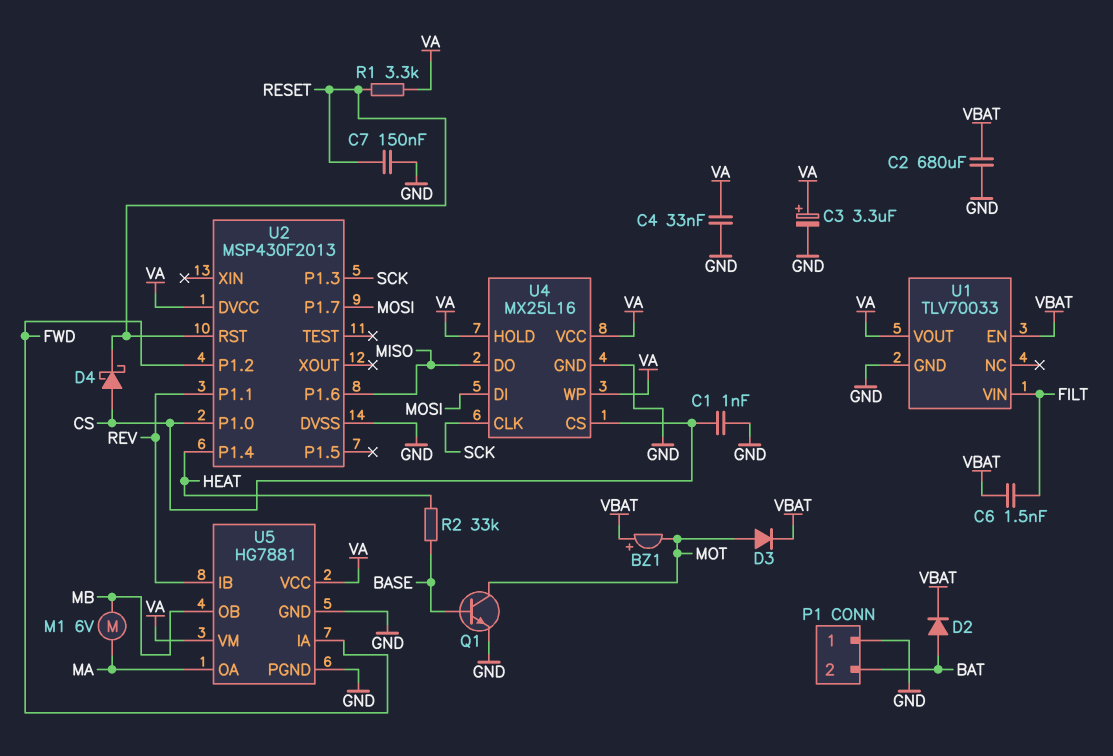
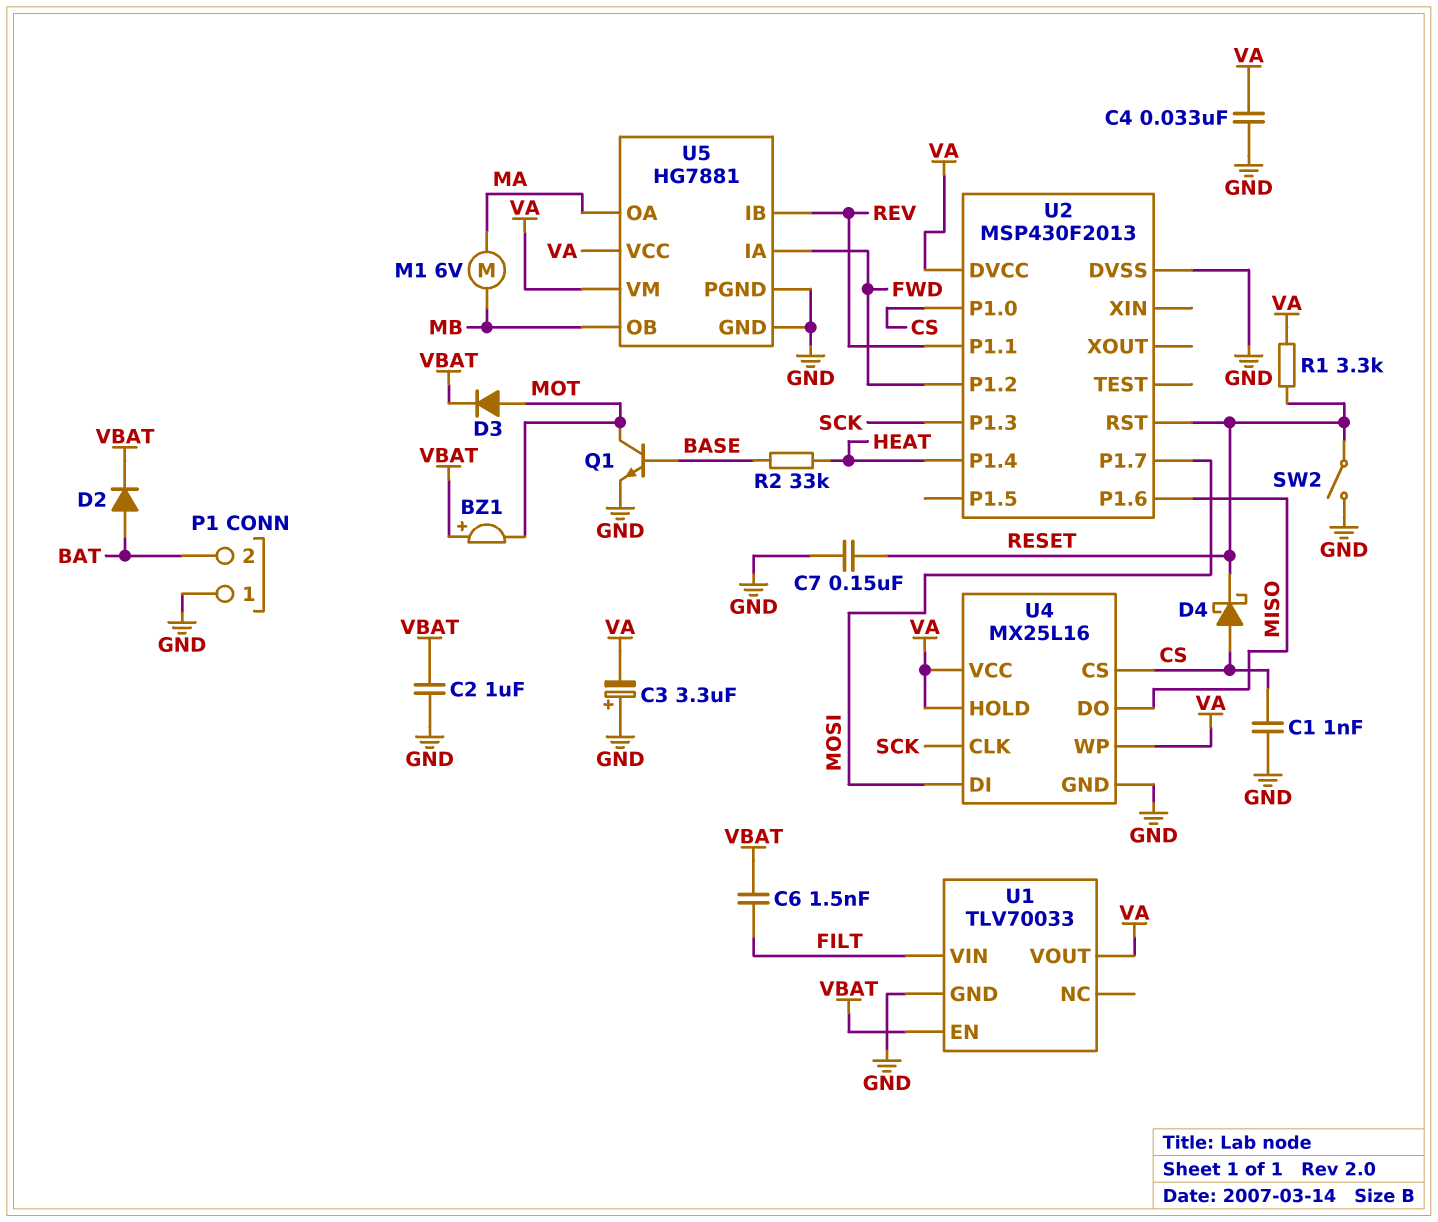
C2: 680uF (GND, VBAT) -> 1uF (GND, VBAT)
C3: 3.3uF (plus VA, minus GND) -> 3.3uF (plus GND, minus VA)
SW2: none -> switch (GND, RESET)

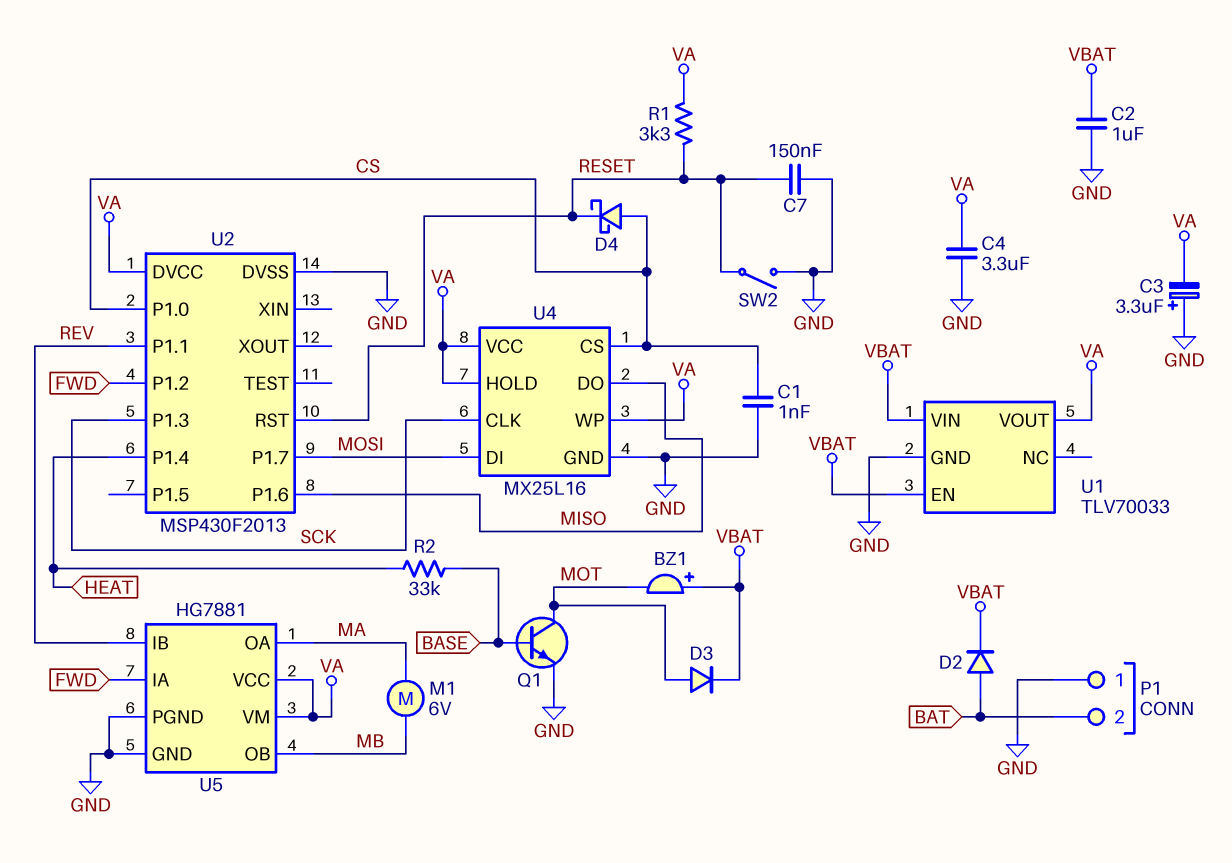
C4: 33nF (GND, VA) -> 3.3uF (GND, VA)
C6: 1.5nF (FILT, VBAT) -> none
U1 pin VIN: FILT -> VBAT

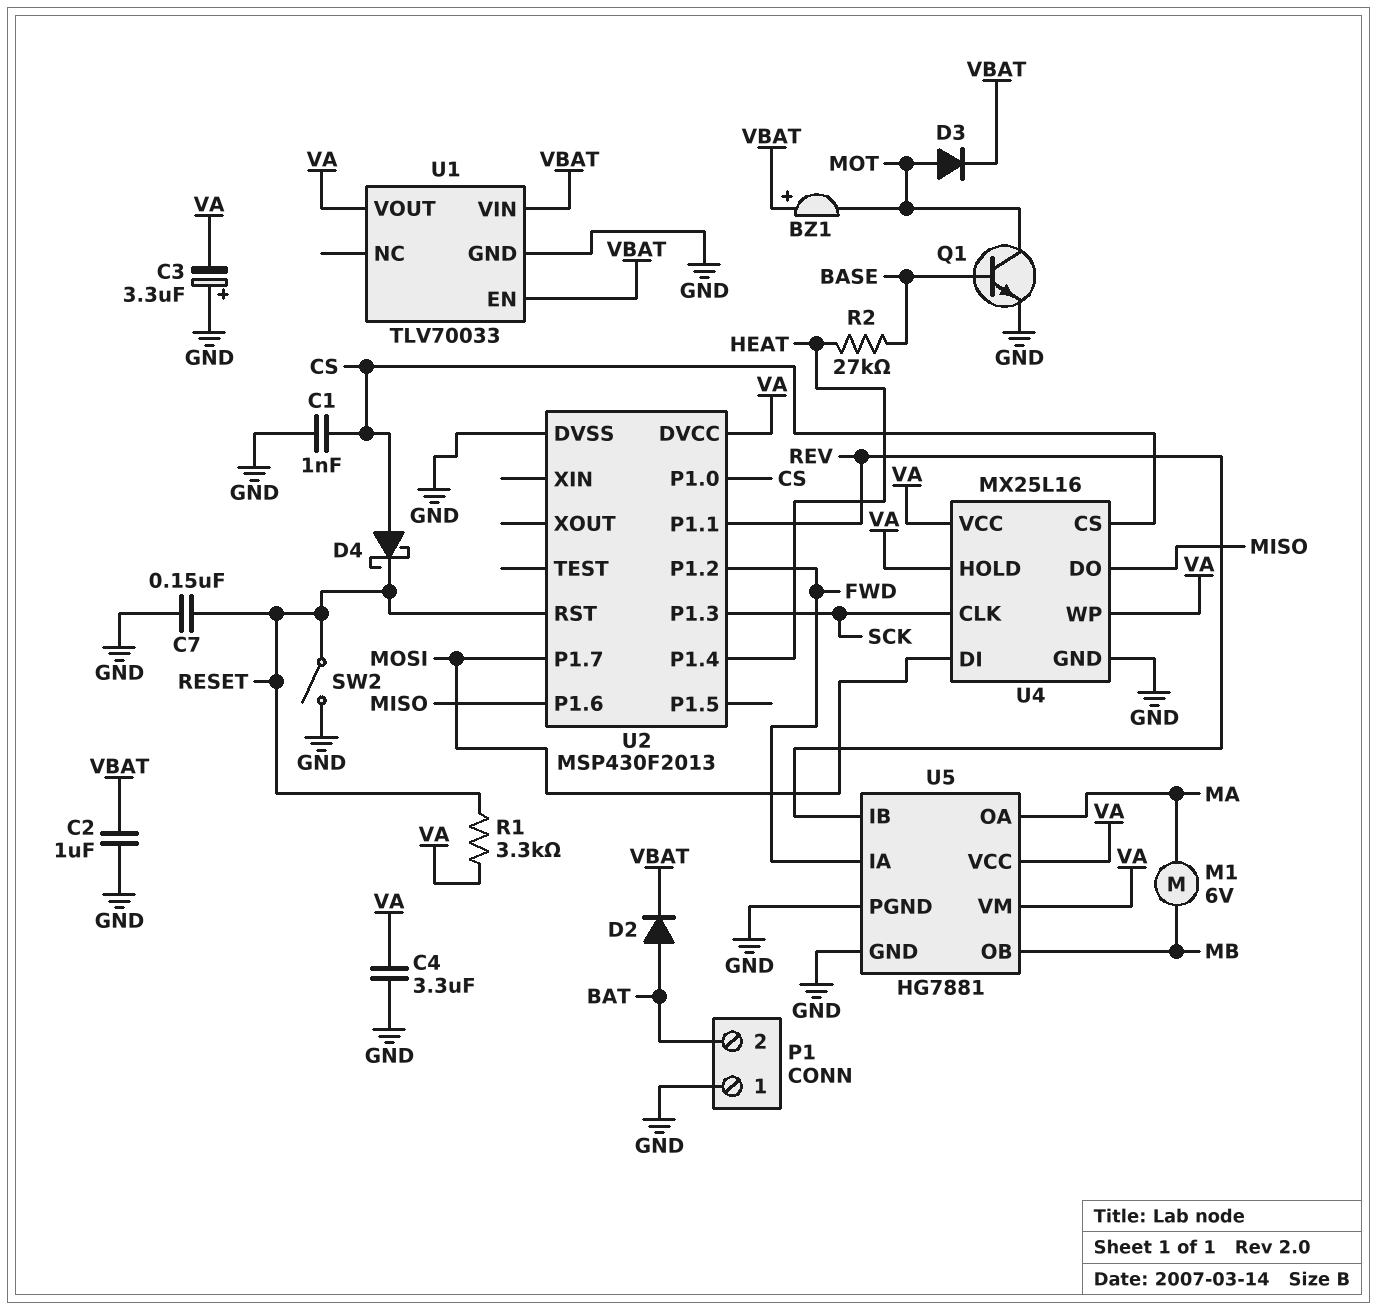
R2: 33k (BASE, HEAT) -> 27k (BASE, HEAT)

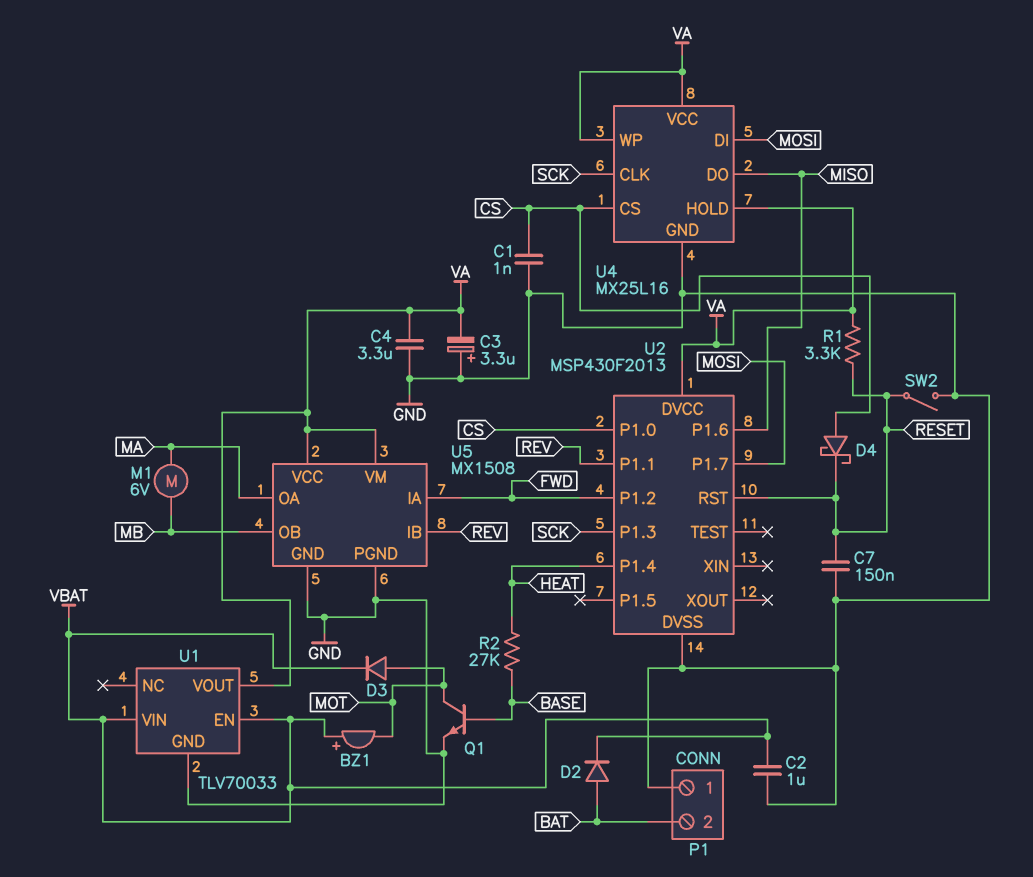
U5: HG7881 -> MX1508

